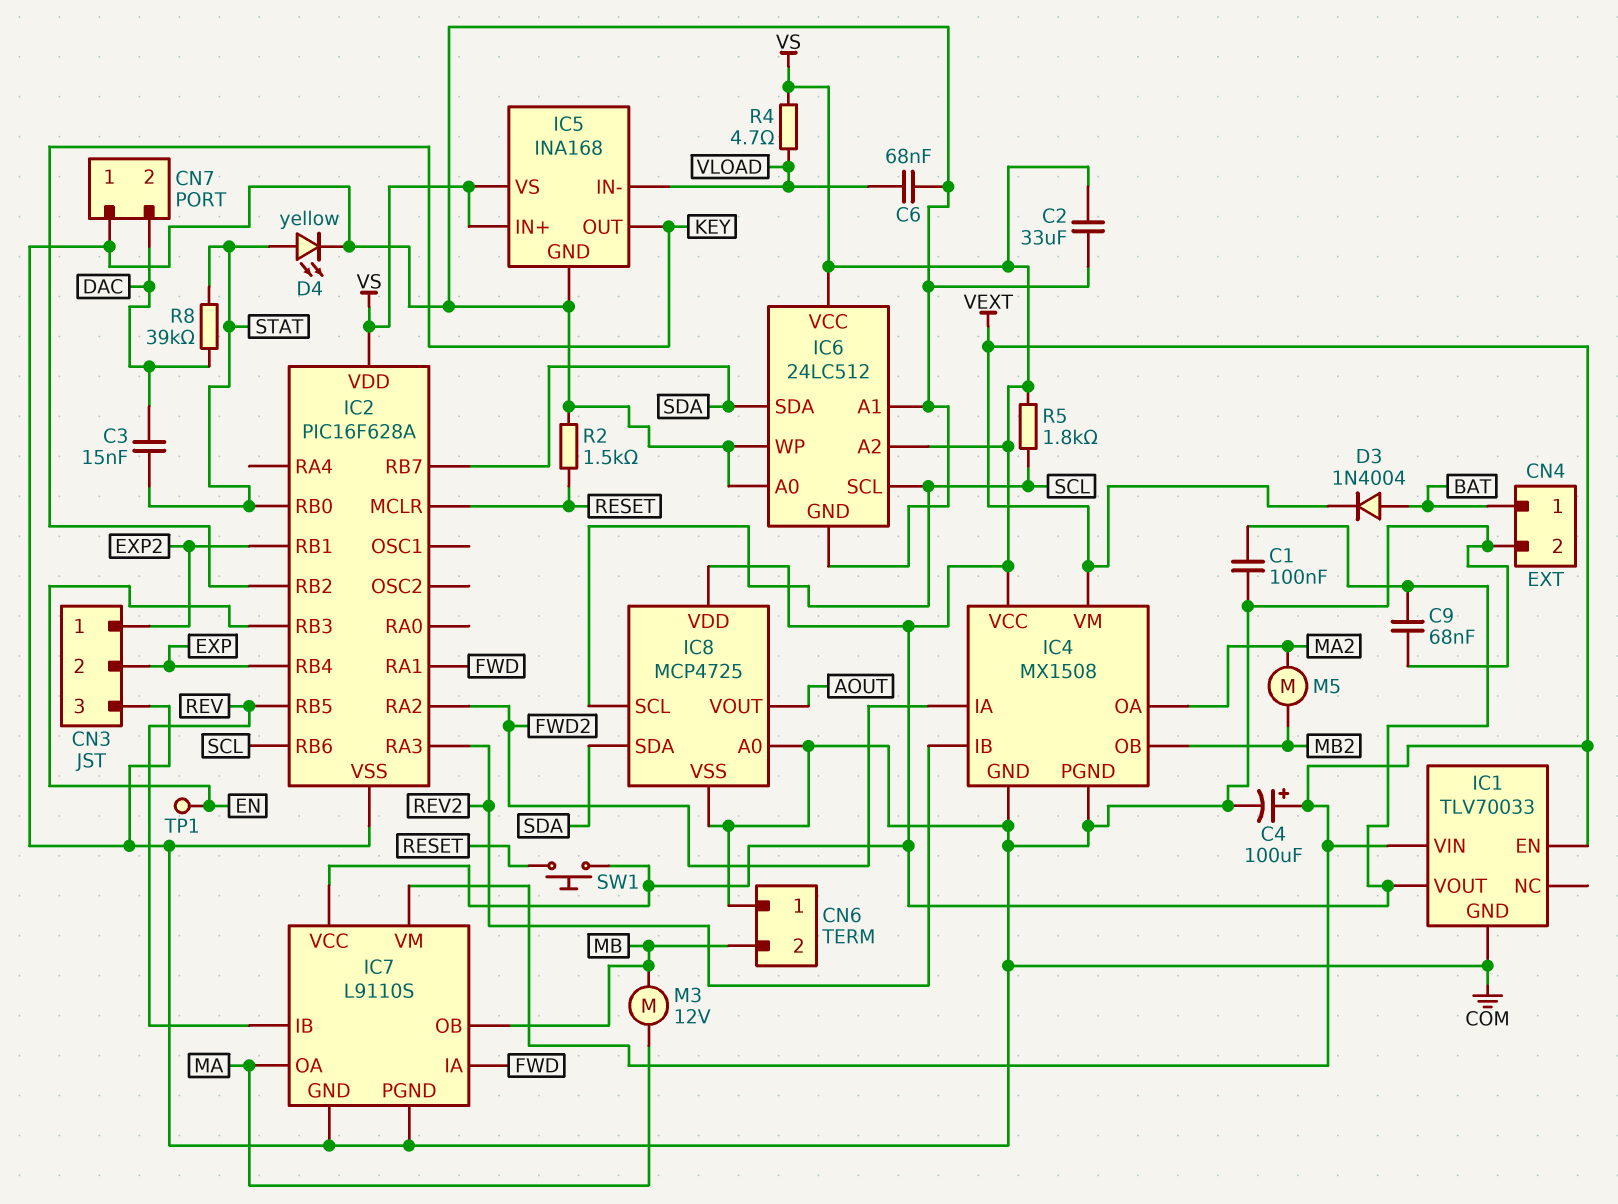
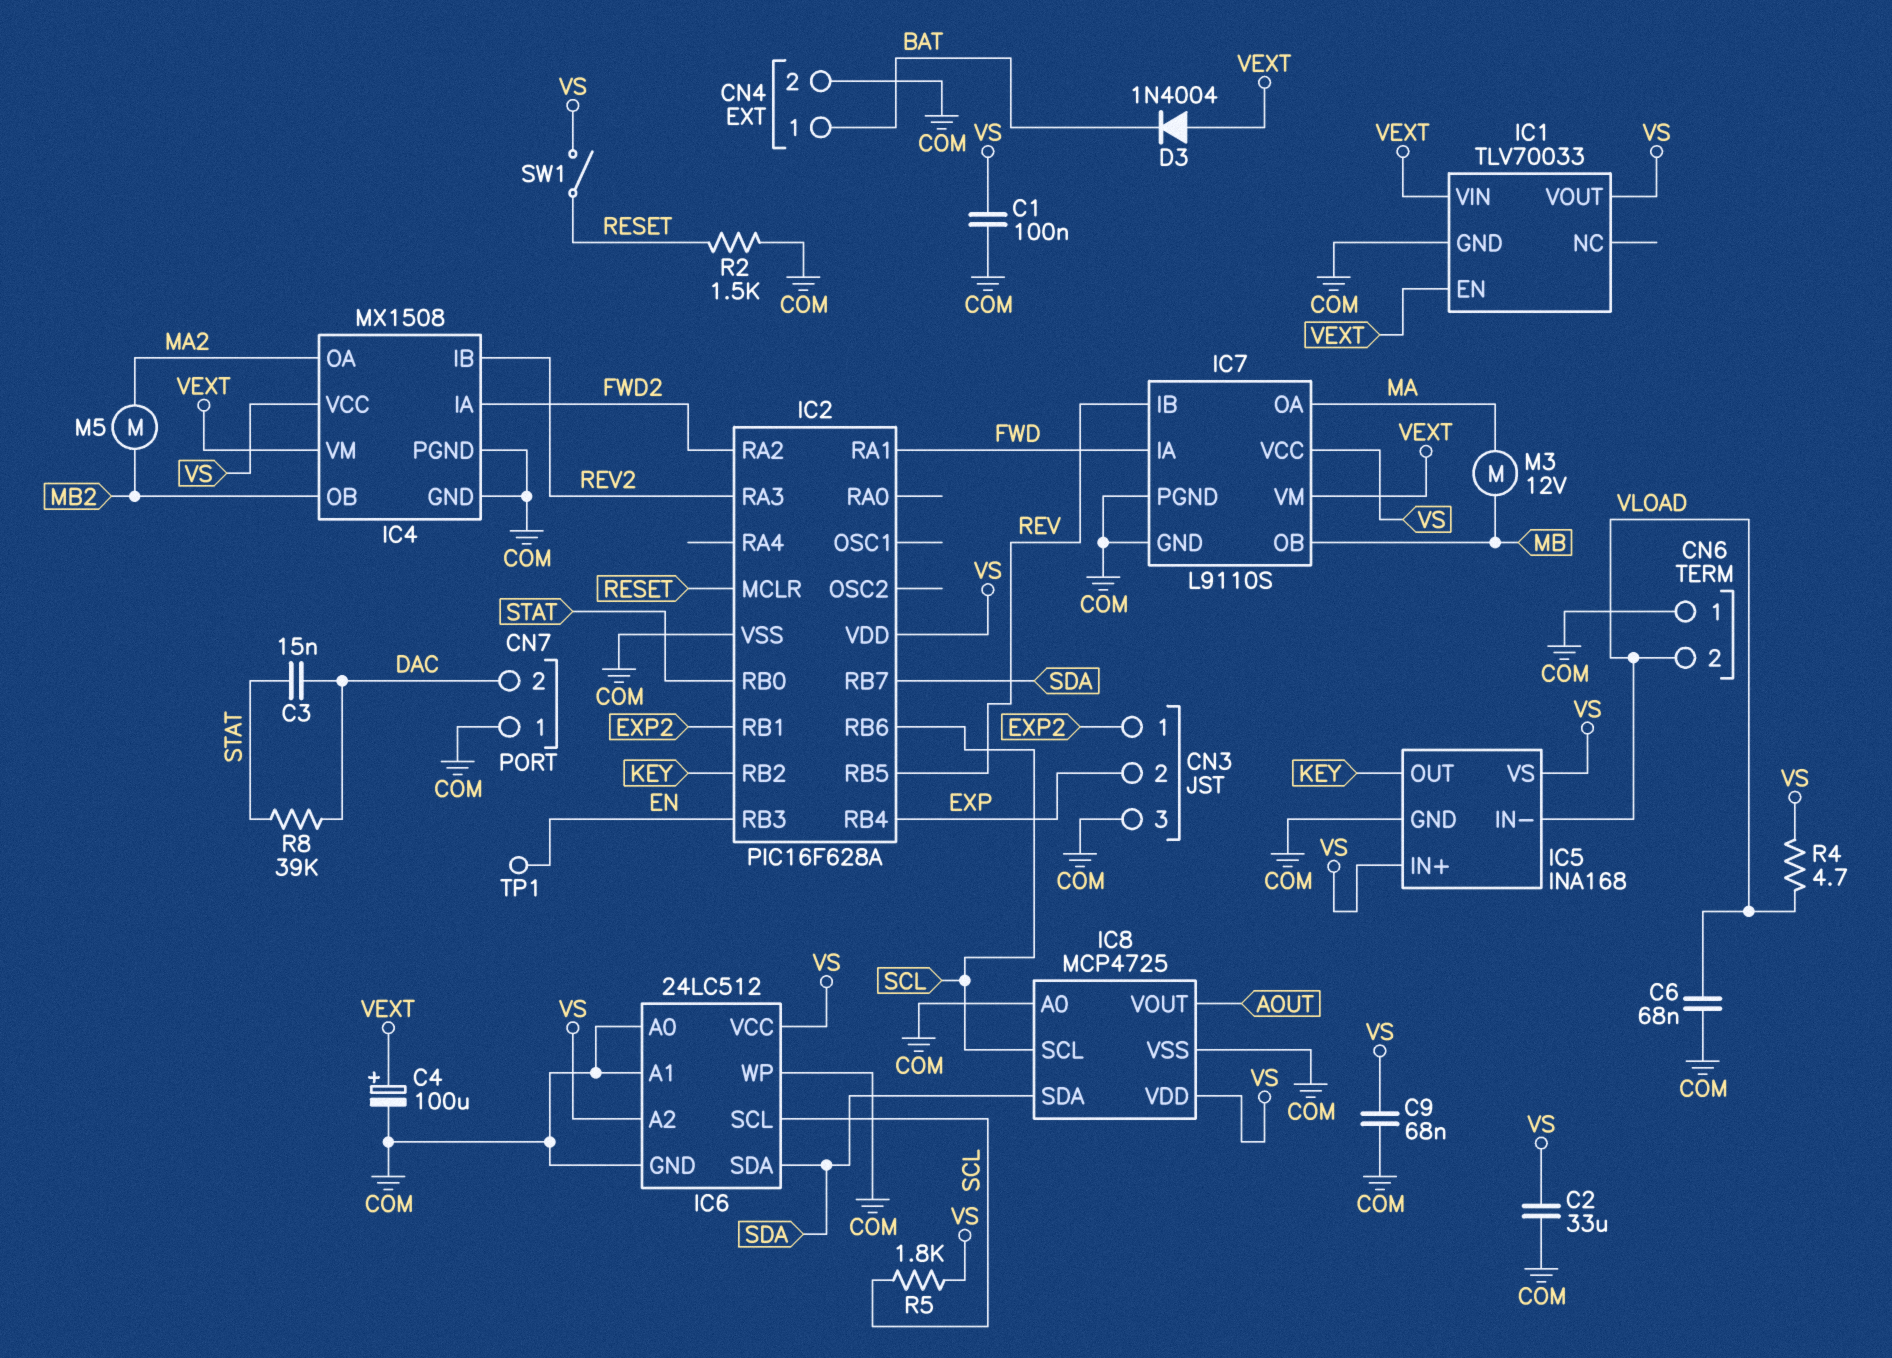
CN6 pin 2: MB -> VLOAD
D3: diode 1N4004 (A BAT, K VEXT) -> diode 1N4004 (A VEXT, K BAT)
D4: LED yellow (A STAT, K COM) -> none
SW1: button (RESET, VS) -> switch (RESET, VS)

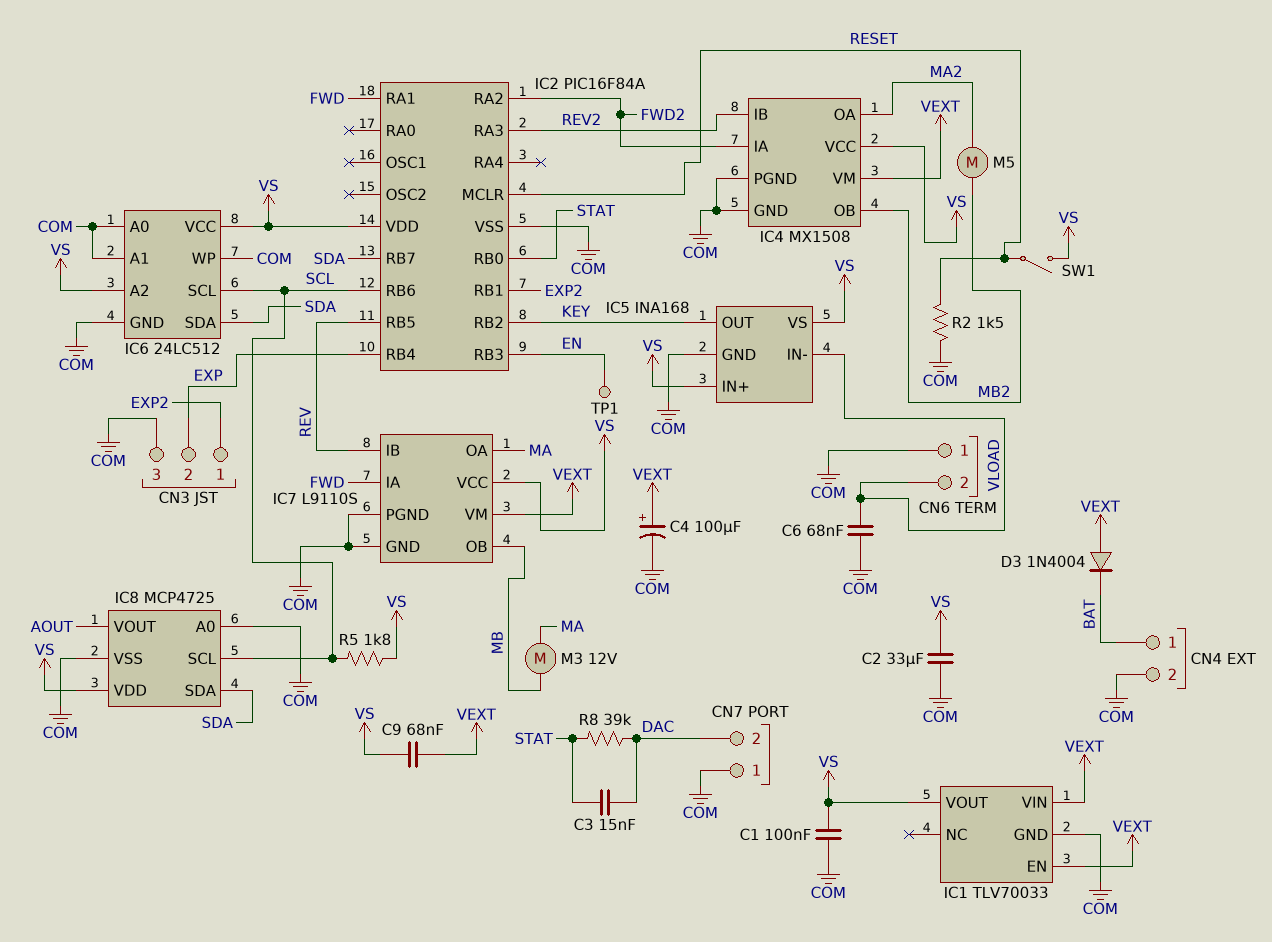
C9: 68nF (COM, VS) -> 68nF (VEXT, VS)
IC2: PIC16F628A -> PIC16F84A
R4: 4.7 (VLOAD, VS) -> none

